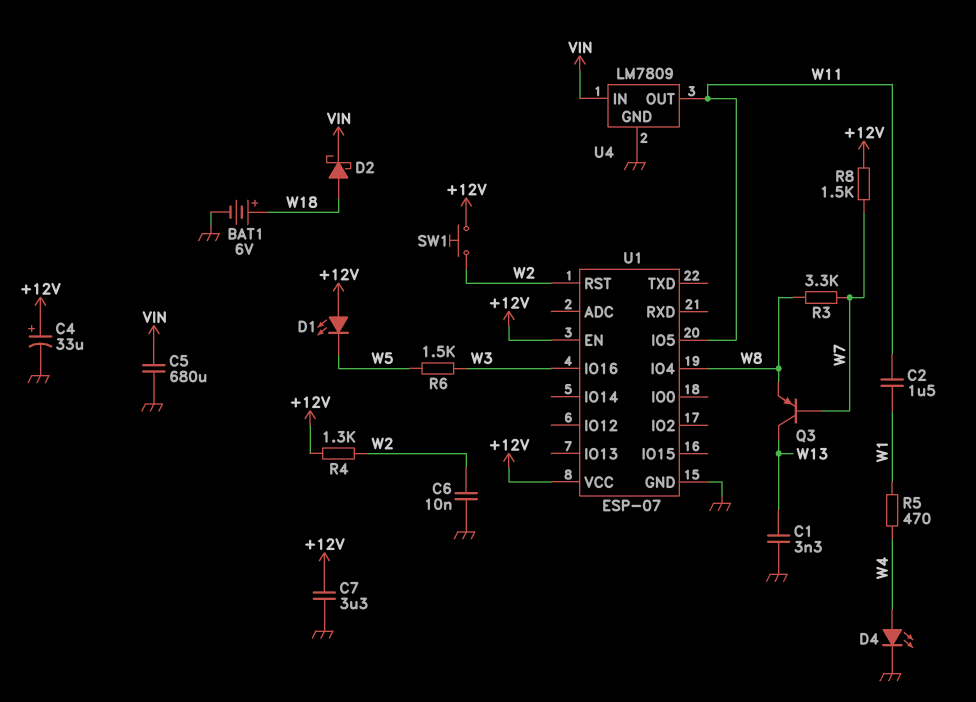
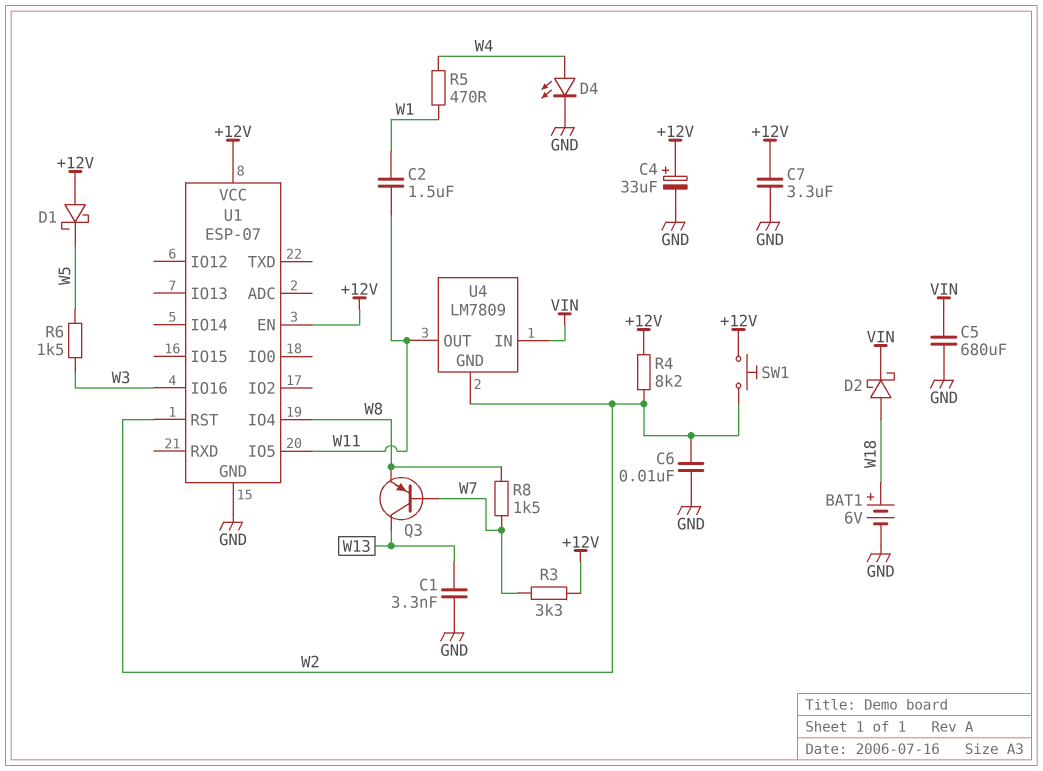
D1: LED (A +12V, K W5) -> schottky (A +12V, K W5)
R3: 3.3k (W7, W8) -> 3.3k (+12V, W7)
R4: 1.3k (+12V, W2) -> 8.2k (+12V, W2)
R8: 1.5k (+12V, W7) -> 1.5k (W7, W8)
U4 pin GND: GND -> W2

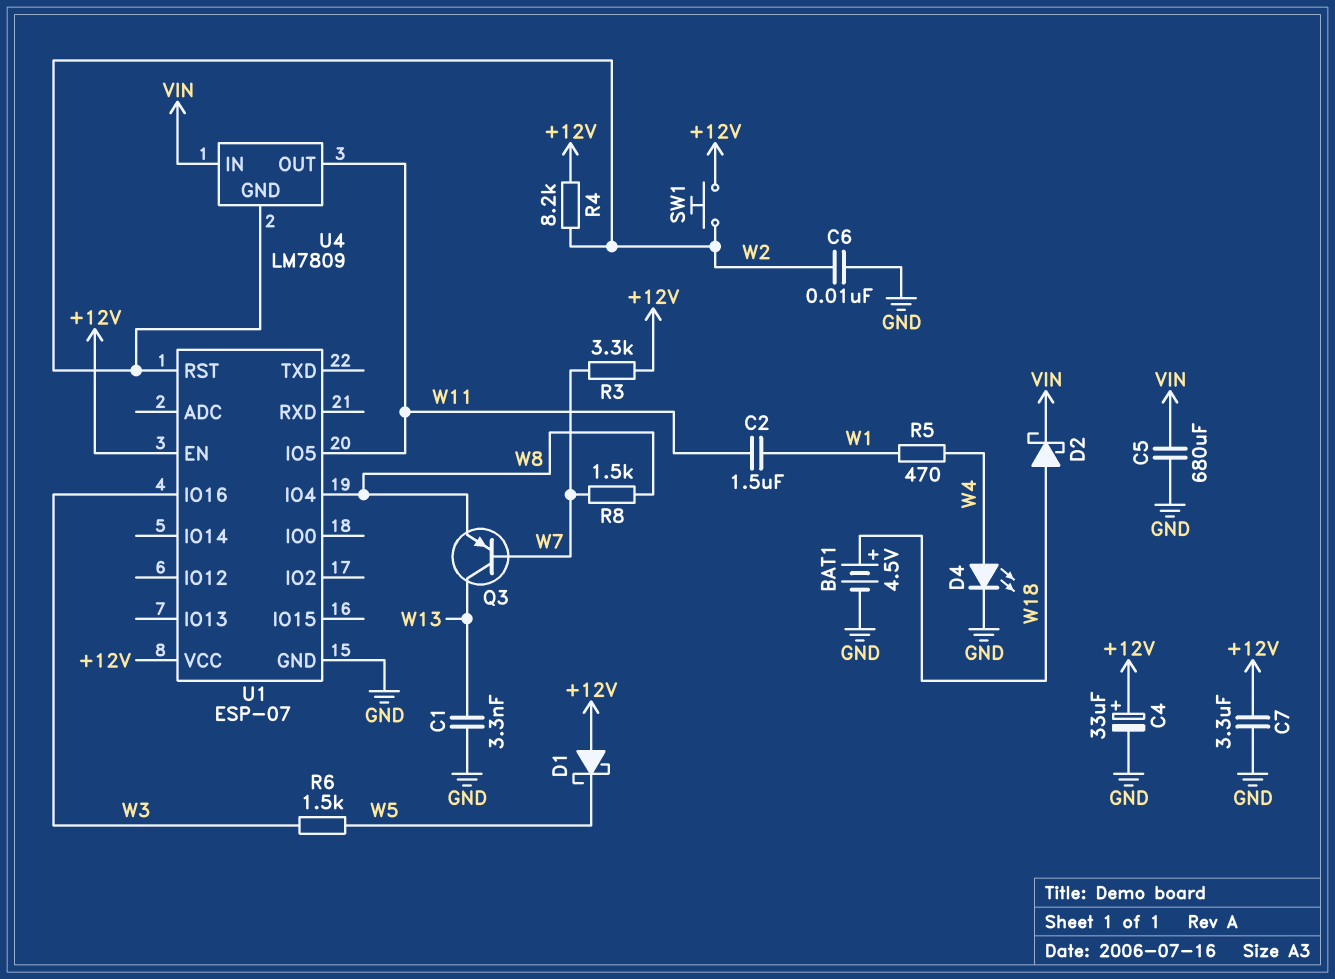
BAT1: 6V (plus W18, minus GND) -> 4.5V (plus W18, minus GND)

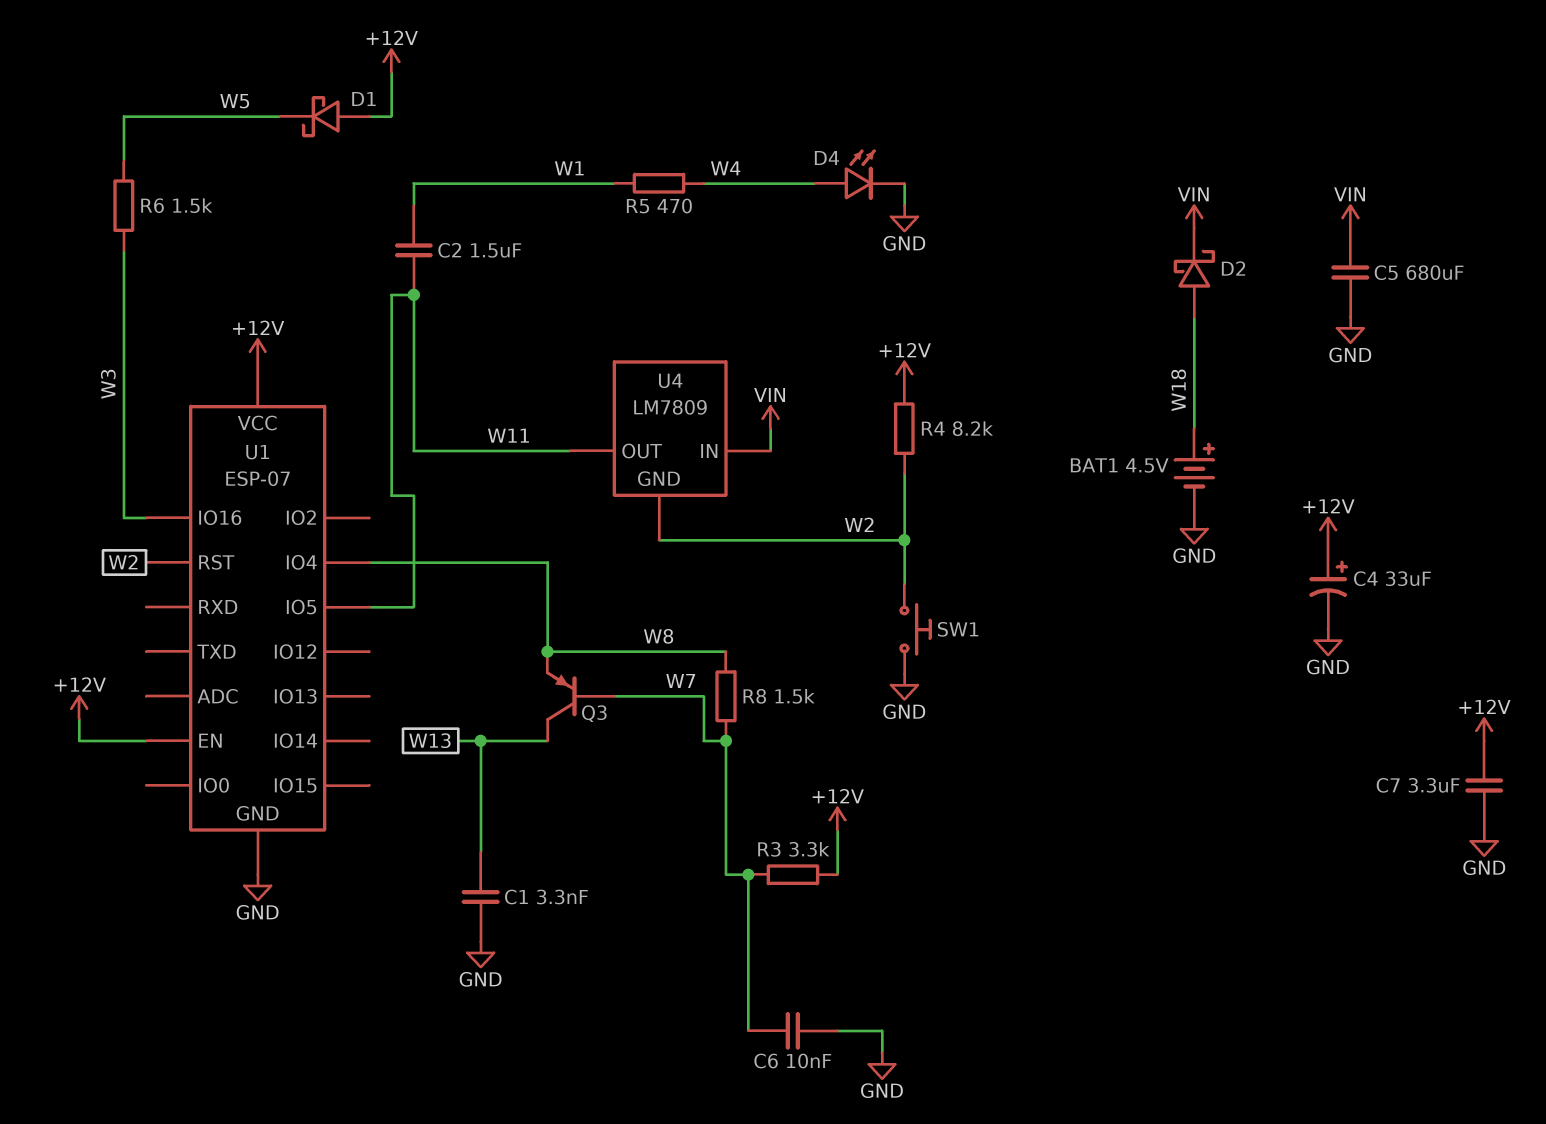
C6: 10nF (GND, W2) -> 10nF (GND, W7)
SW1: button (+12V, W2) -> button (GND, W2)

